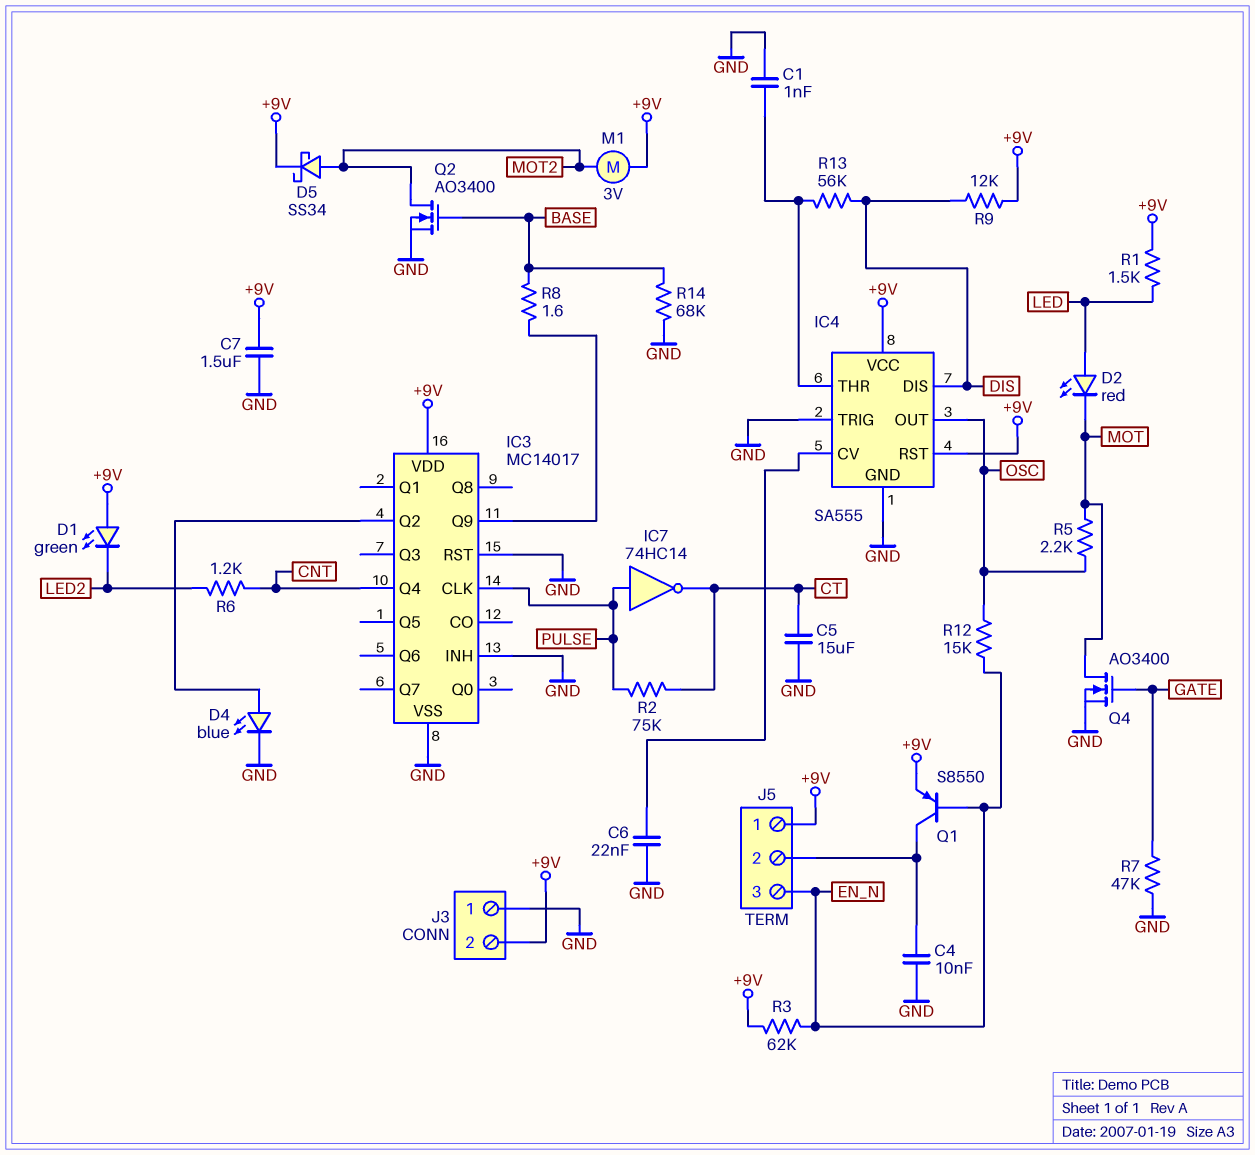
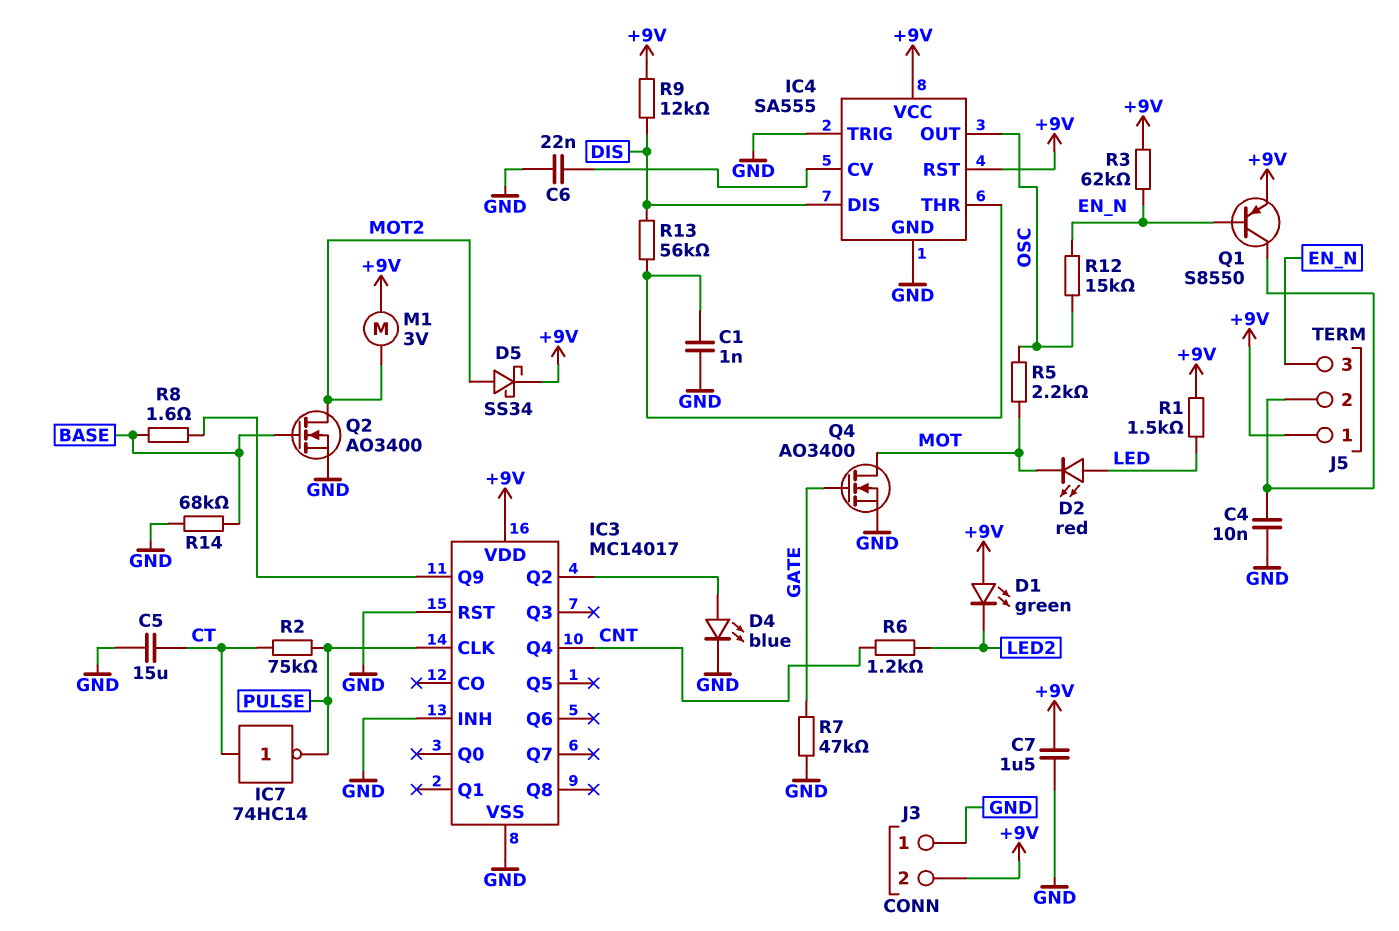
IC7: NOT 74HC14 (in PULSE, out CT) -> NOT 74HC14 (in CT, out PULSE)

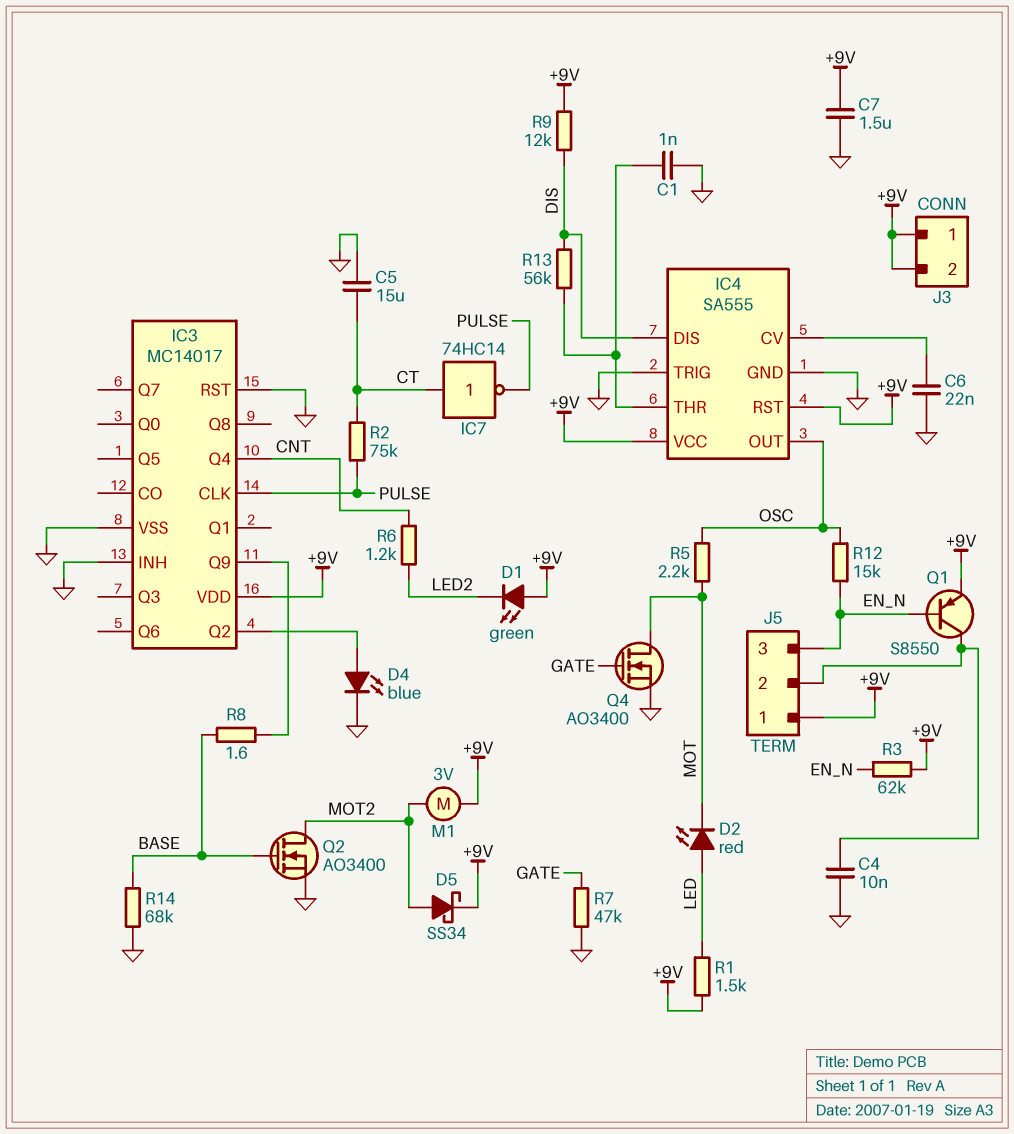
J3 pin 1: GND -> +9V

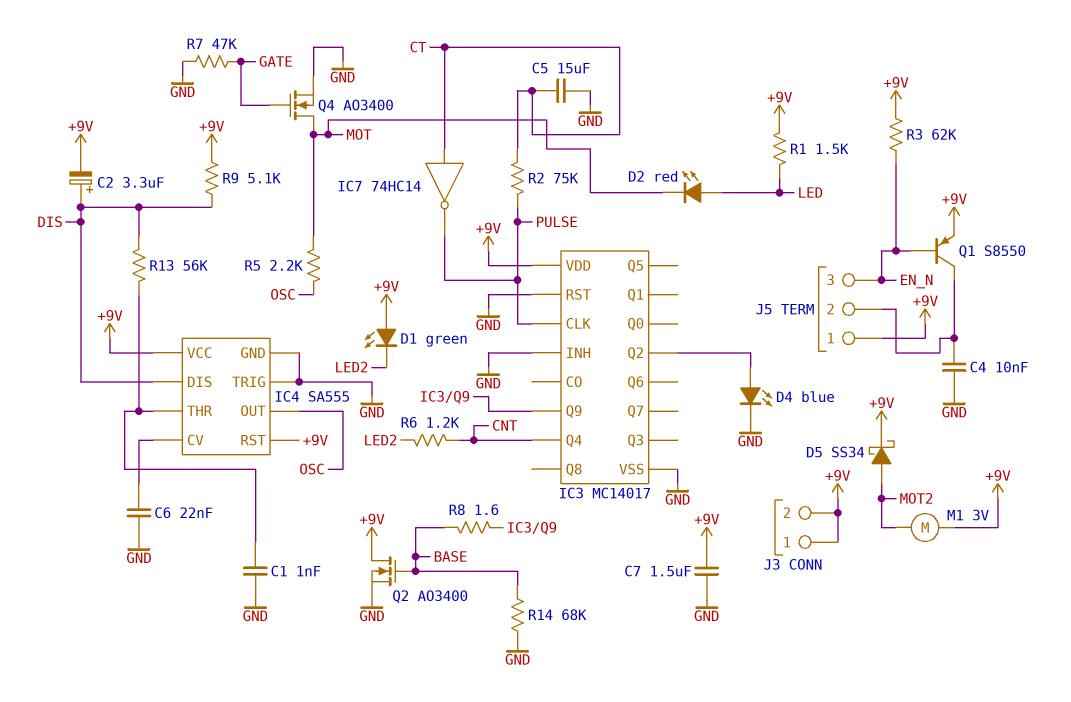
C2: none -> 3.3uF (plus DIS, minus +9V)
Q2: NMOS AO3400 (G BASE, D MOT2, S GND) -> NMOS AO3400 (G BASE, D +9V, S GND)
R9: 12k (+9V, DIS) -> 5.1k (+9V, DIS)
R12: 15k (EN_N, OSC) -> none

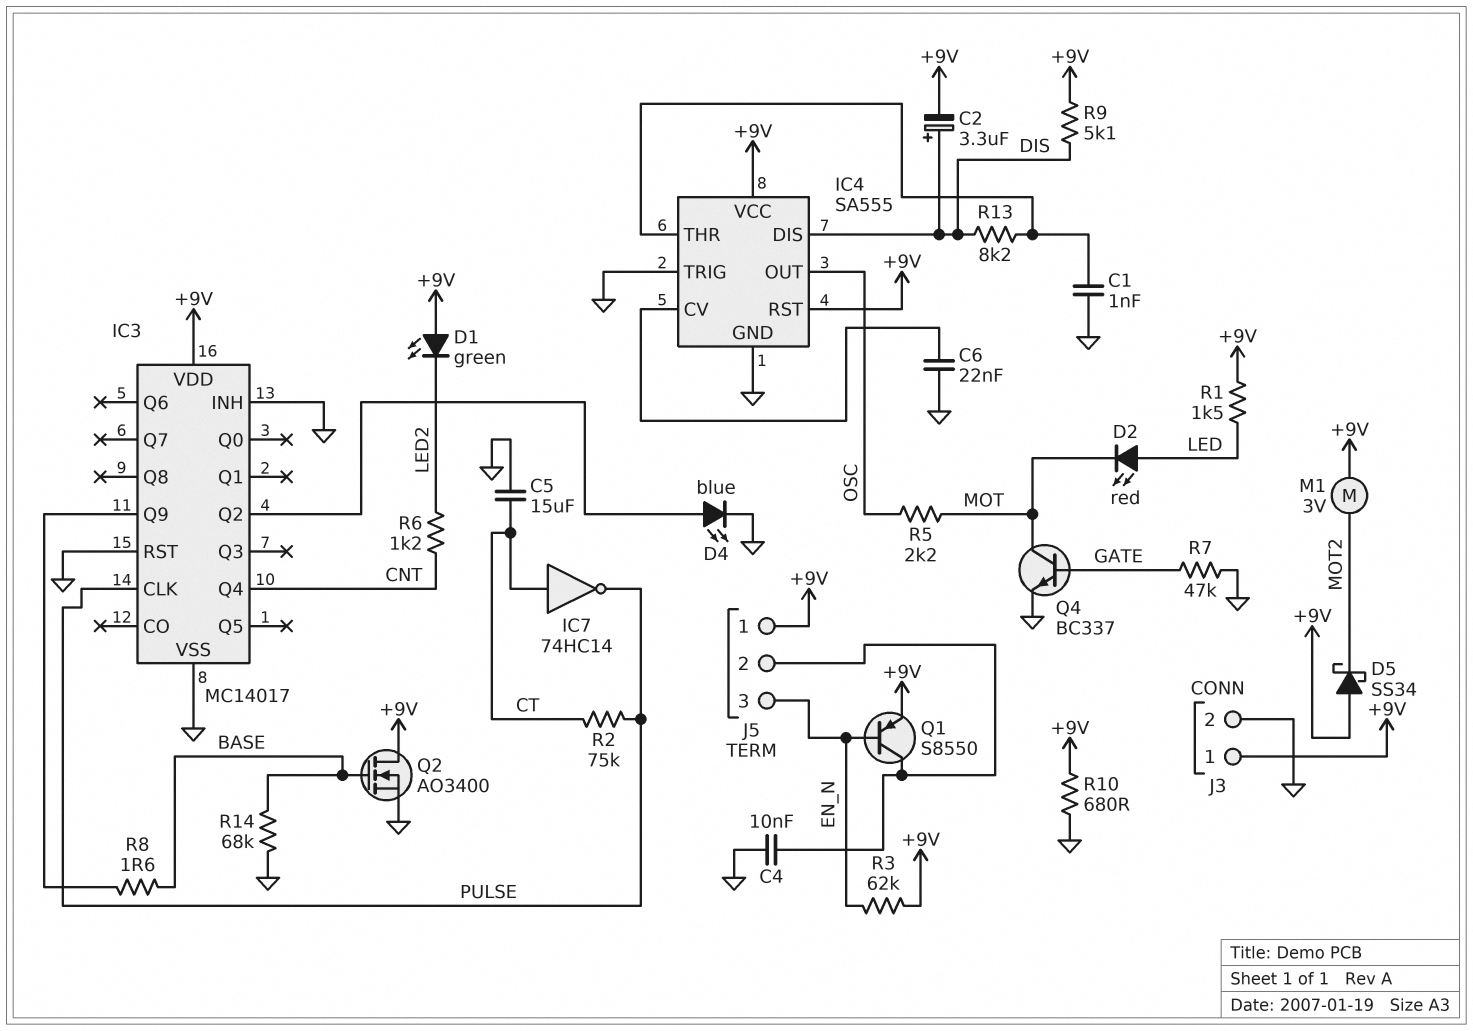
C7: 1.5uF (+9V, GND) -> none
D5: schottky SS34 (A MOT2, K +9V) -> schottky SS34 (A +9V, K MOT2)
J3 pin 2: +9V -> GND
Q4: NMOS AO3400 (G GATE, D MOT, S GND) -> NPN BC337 (B GATE, C MOT, E GND)
R10: none -> 680 (+9V, GND)
R13: 56k (DIS, IC4/THR) -> 8.2k (DIS, IC4/THR)

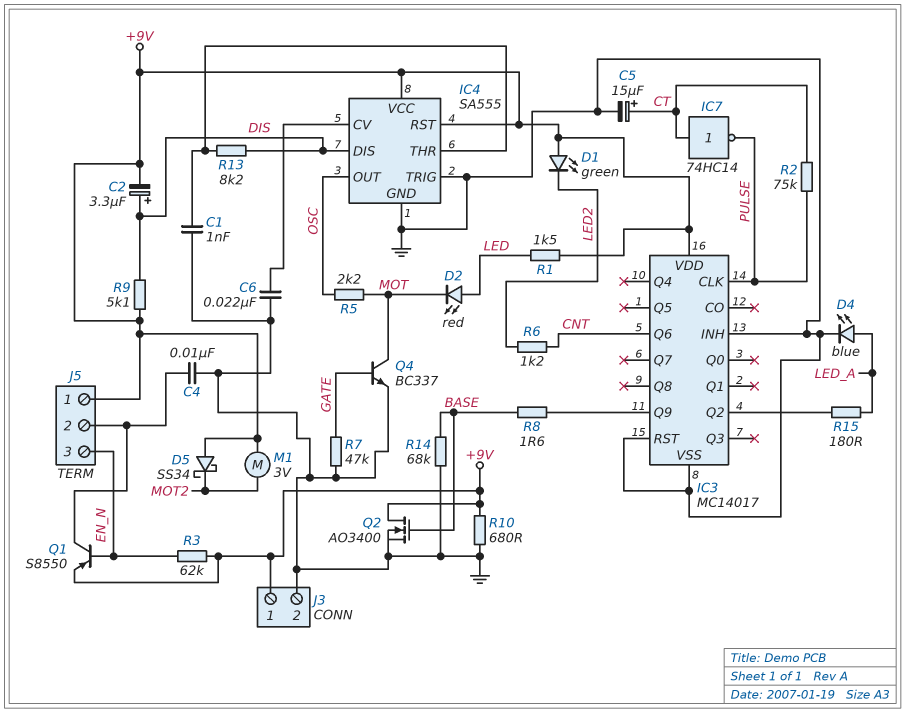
C5: 15uF (CT, GND) -> 15uF (plus CT, minus GND)
D4: LED blue (A IC3/Q2, K GND) -> LED blue (A LED_A, K GND)
IC3 pin Q4: CNT -> none
IC3 pin Q6: none -> CNT
R15: none -> 180 (IC3/Q2, LED_A)

